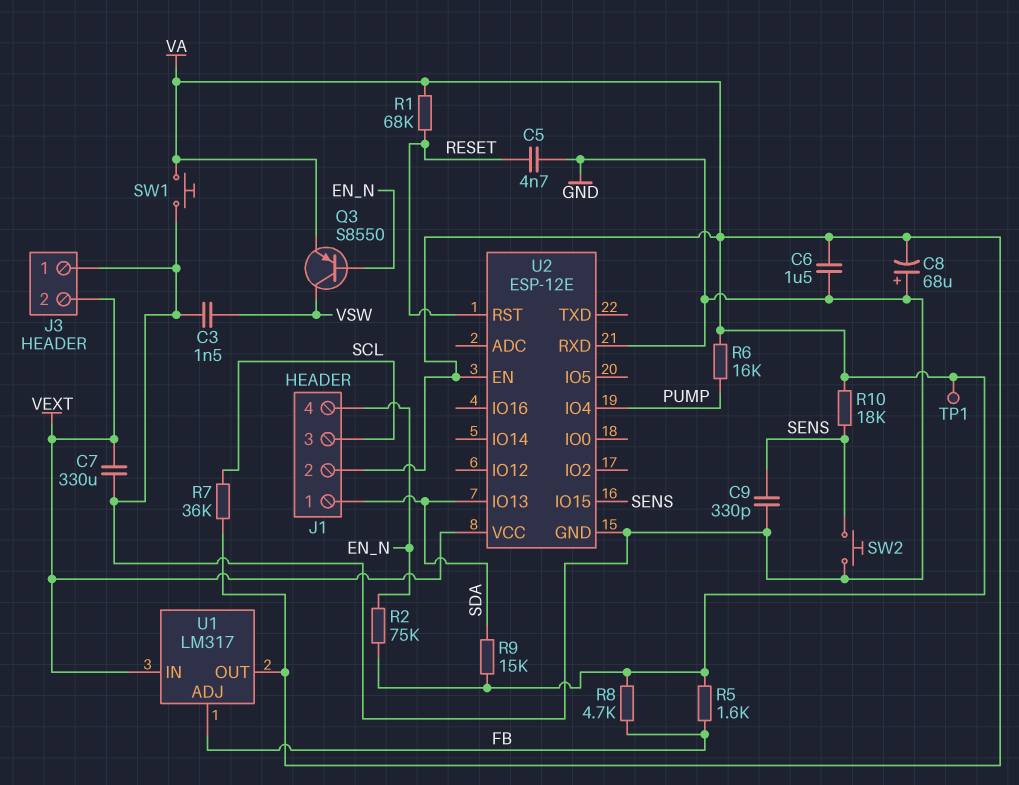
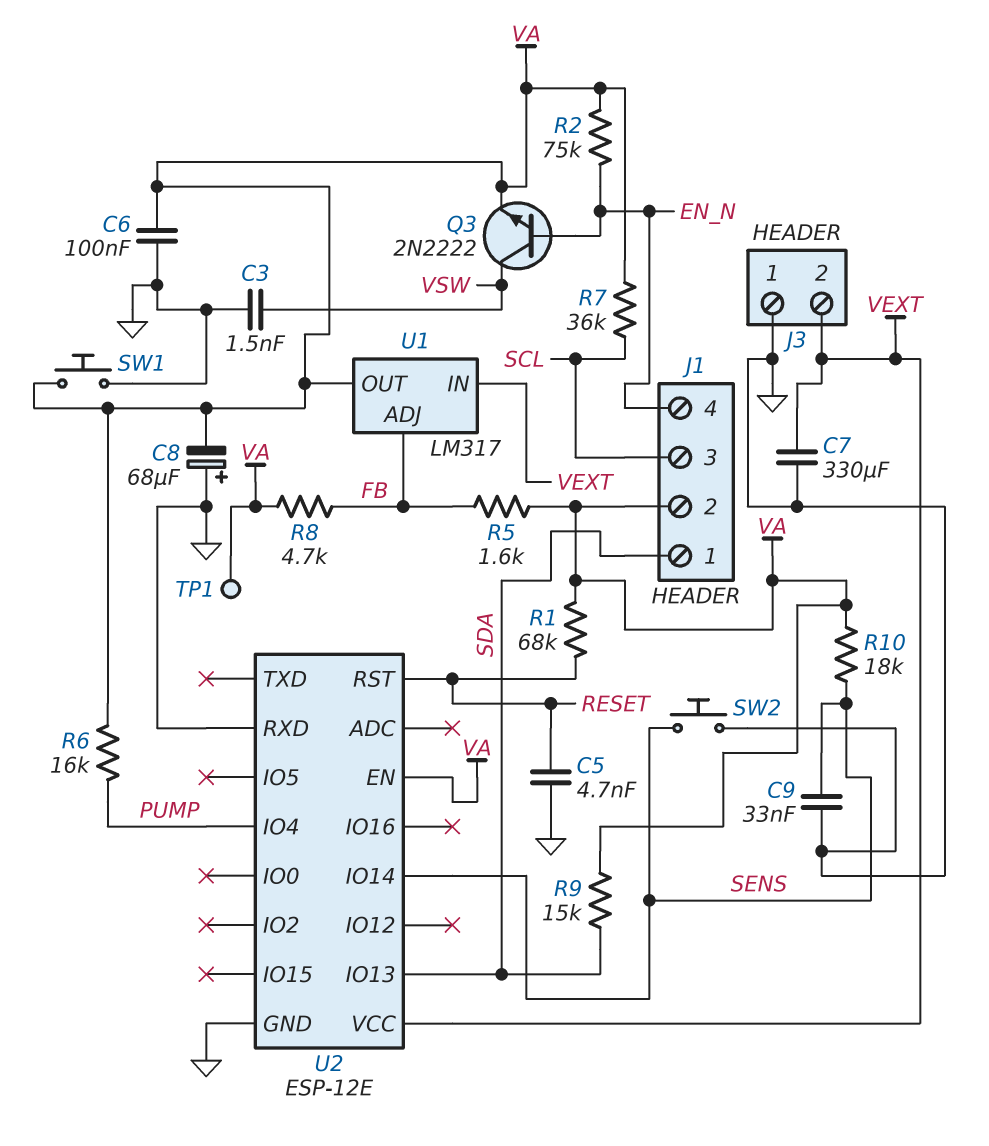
C6: 1.5uF (GND, VA) -> 100nF (GND, VA)
C9: 330pF (GND, SENS) -> 33nF (GND, SENS)
Q3: PNP S8550 (B EN_N, C VSW, E VA) -> NPN 2N2222 (B EN_N, C VSW, E VA)
U2 pin IO14: none -> SENS
U2 pin IO15: SENS -> none

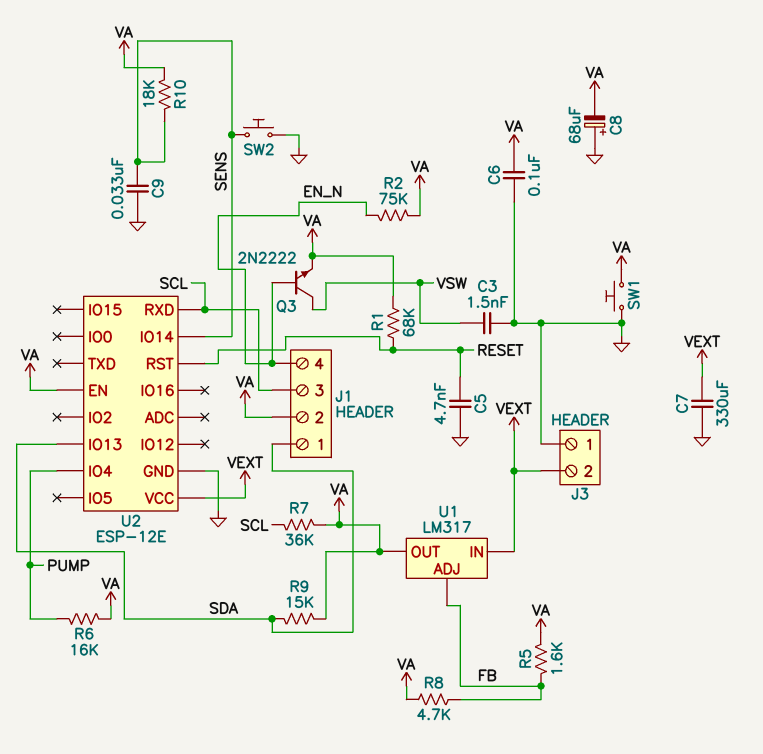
TP1: test point (VA) -> none
U2 pin RXD: GND -> SCL

